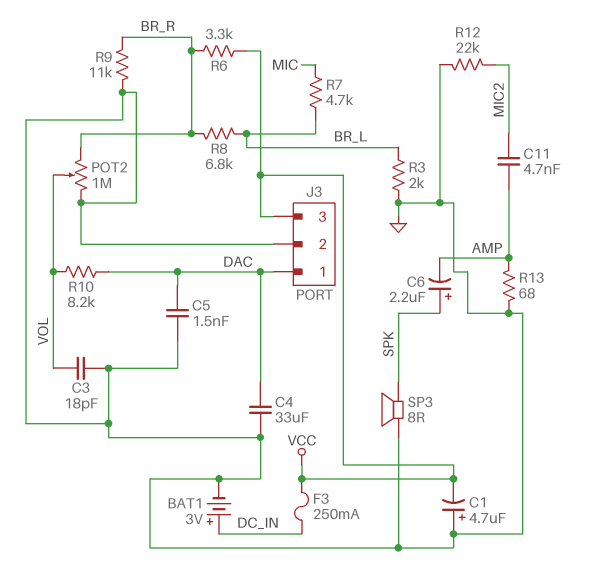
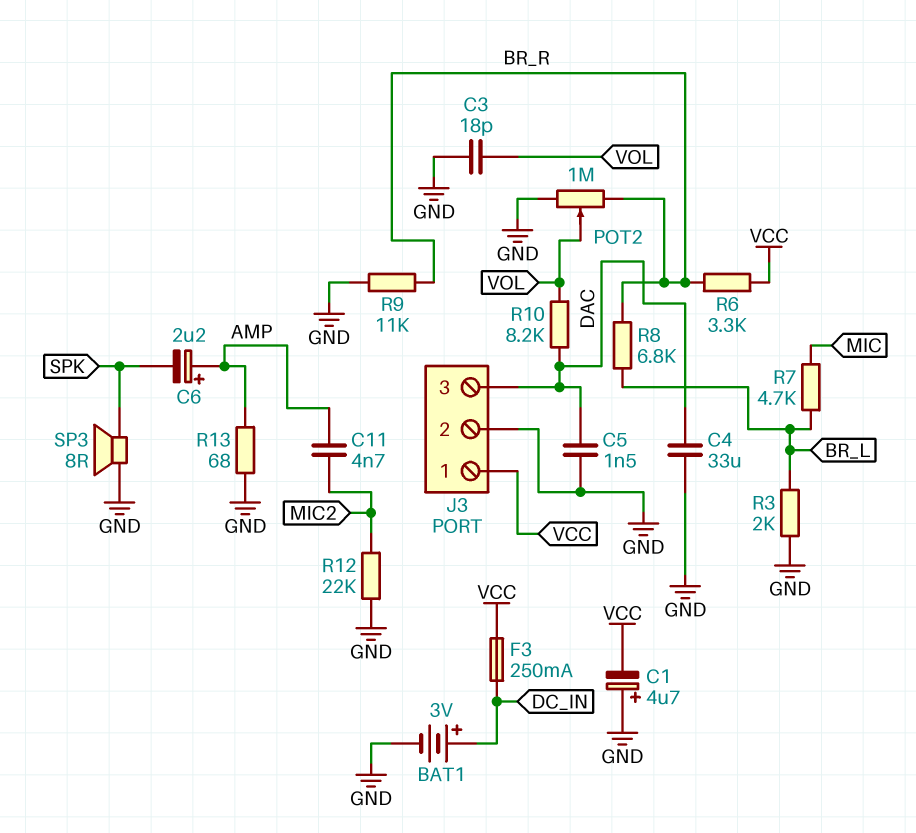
C6: 2.2uF (plus SPK, minus AMP) -> 2.2uF (plus AMP, minus SPK)
J3 pin 1: DAC -> VCC
J3 pin 3: VCC -> DAC

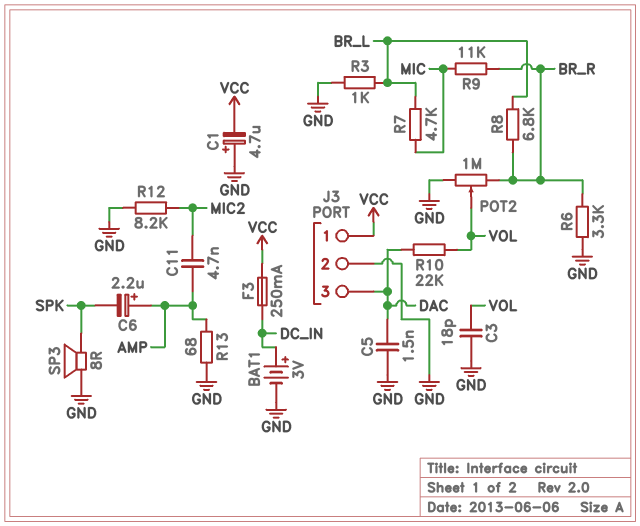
C4: 33uF (DAC, GND) -> none
R3: 2k (BR_L, GND) -> 1k (BR_L, GND)
R6: 3.3k (BR_R, VCC) -> 3.3k (BR_R, GND)
R9: 11k (BR_R, GND) -> 11k (BR_R, MIC)
R10: 8.2k (DAC, VOL) -> 22k (DAC, VOL)
R12: 22k (GND, MIC2) -> 8.2k (GND, MIC2)

